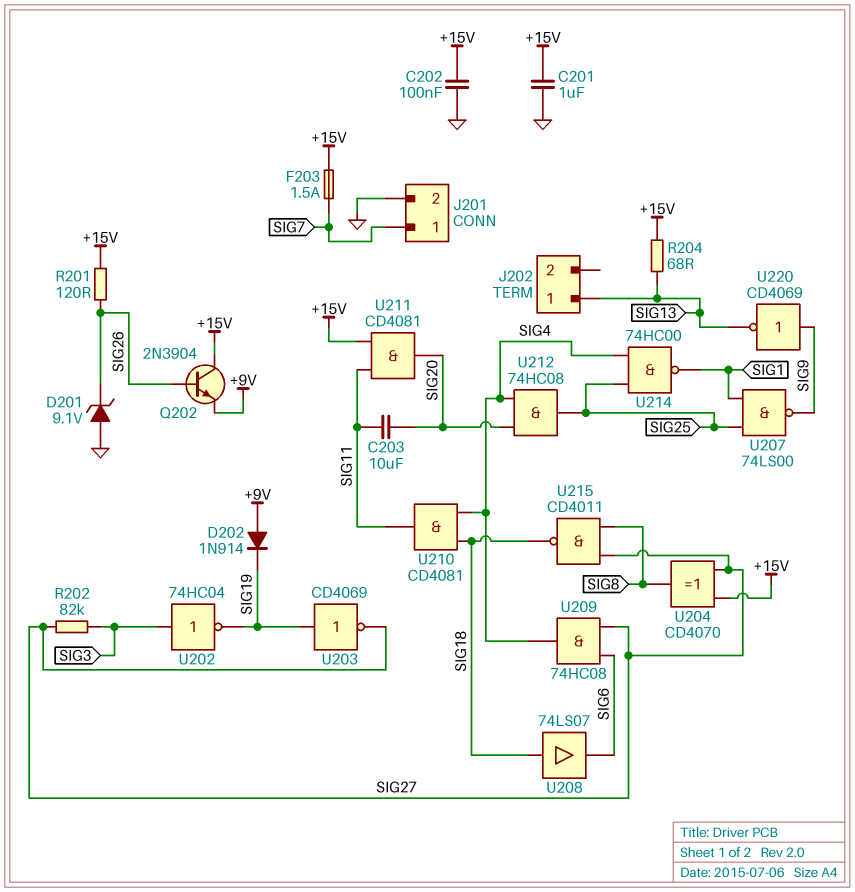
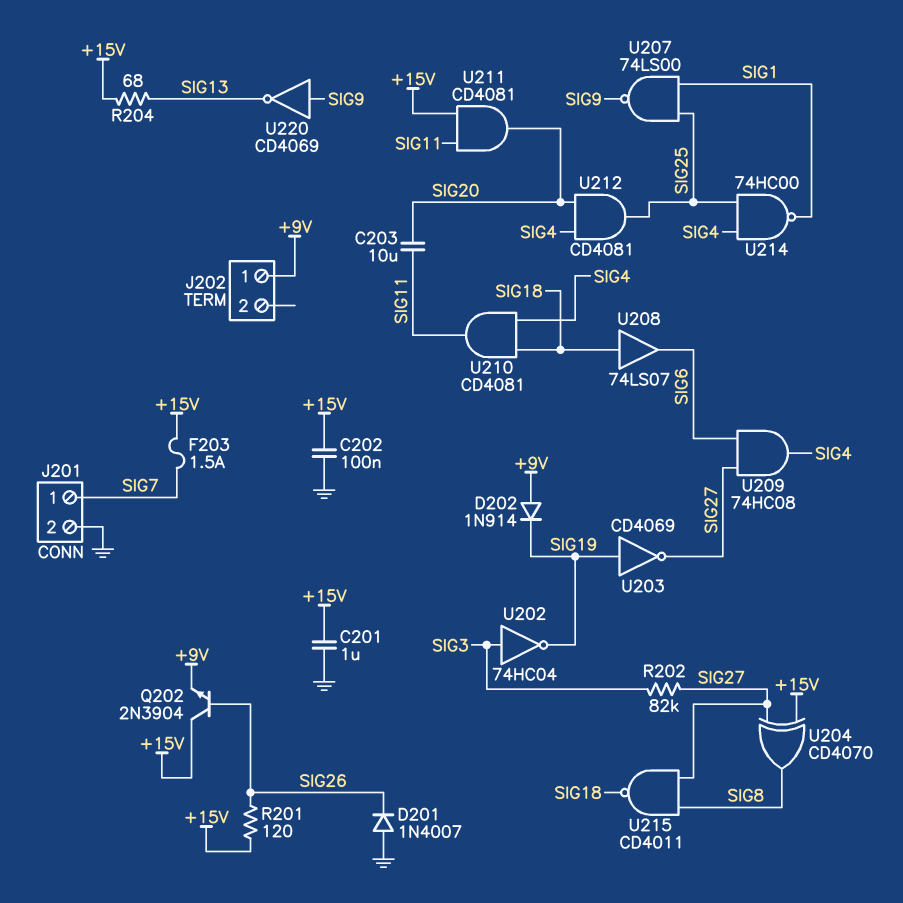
D201: zener 9.1V (A GND, K SIG26) -> diode 1N4007 (A GND, K SIG26)
J202 pin 1: SIG13 -> +9V
U212: AND 74HC08 (in SIG4, in SIG20, out SIG25) -> AND CD4081 (in SIG4, in SIG20, out SIG25)

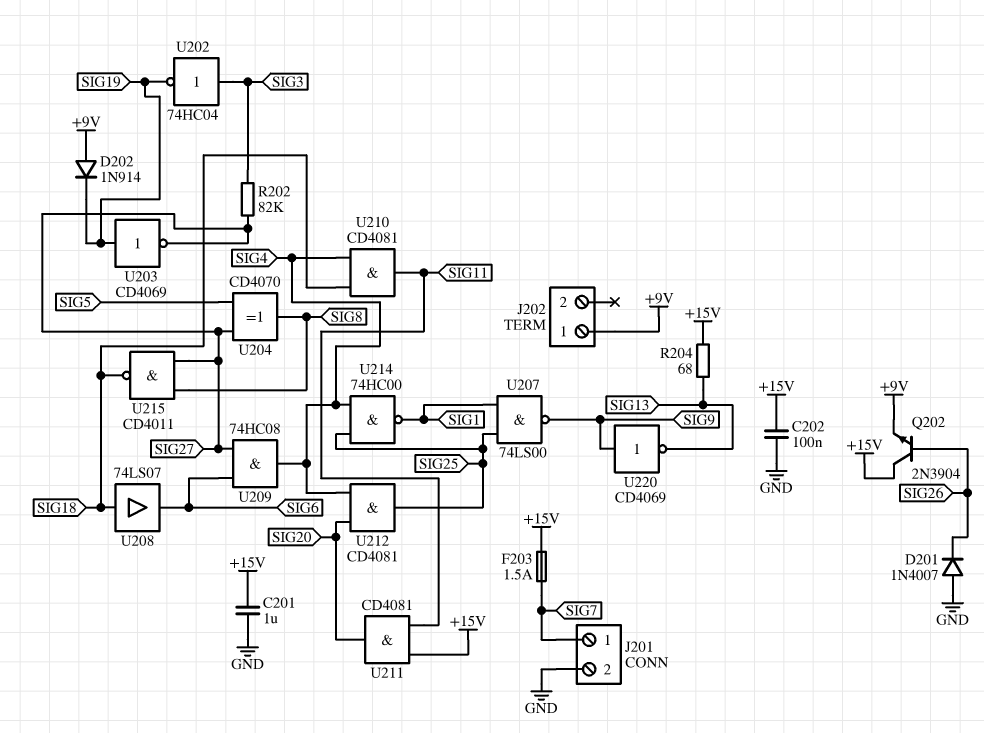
C203: 10uF (SIG11, SIG20) -> none
R201: 120 (+15V, SIG26) -> none
U204: XOR CD4070 (in +15V, in SIG27, out SIG8) -> XOR CD4070 (in SIG5, in SIG27, out SIG8)

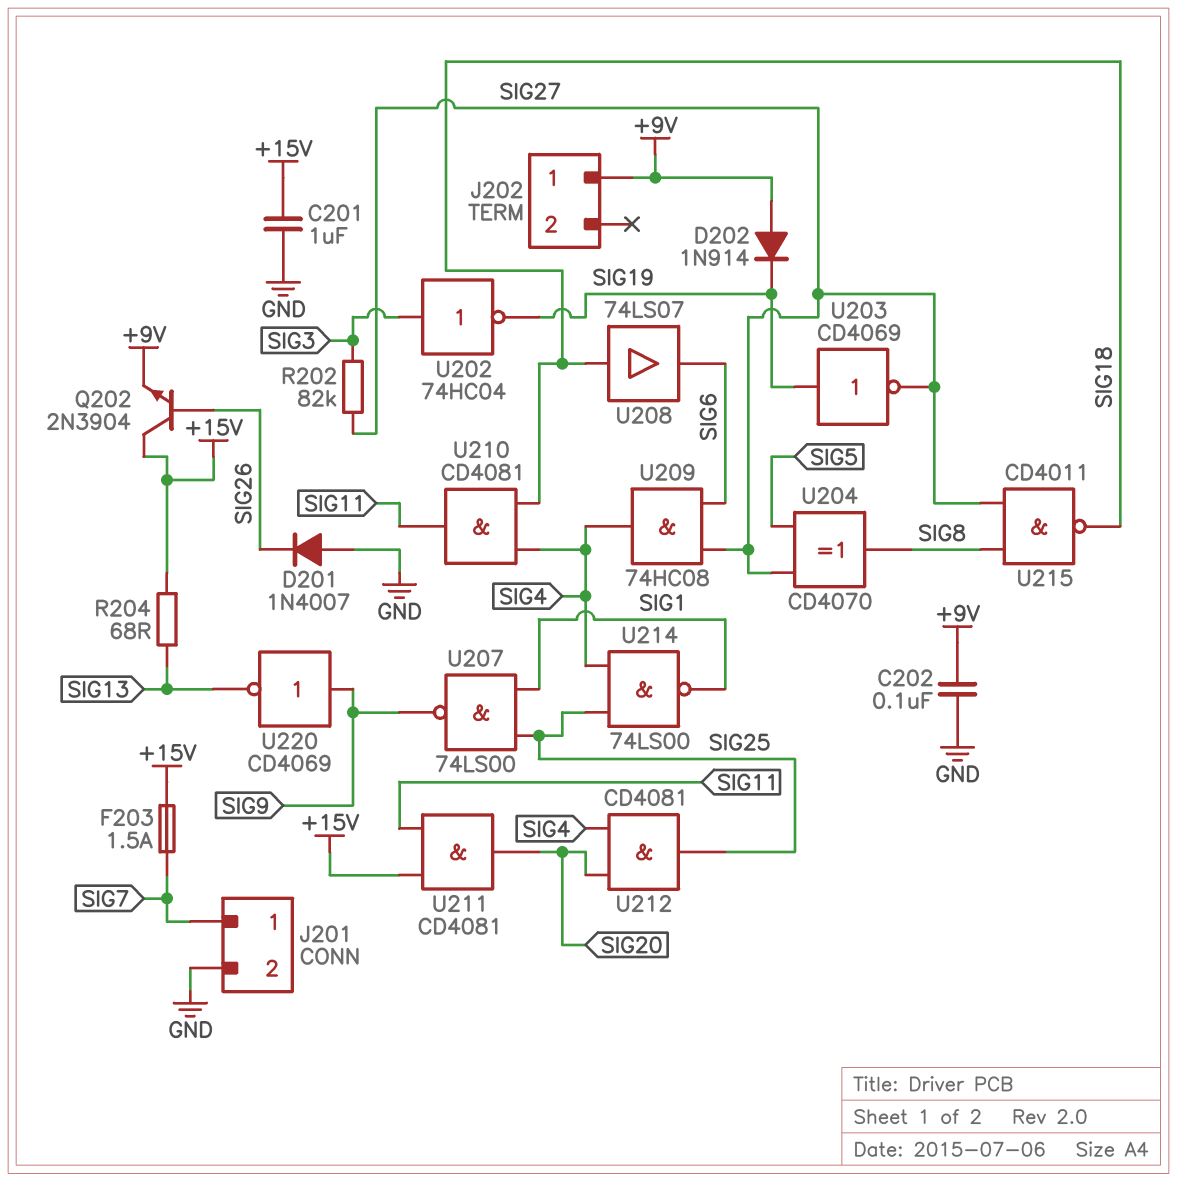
C202: 100nF (+15V, GND) -> 100nF (+9V, GND)
U214: NAND 74HC00 (in SIG4, in SIG25, out SIG1) -> NAND 74LS00 (in SIG4, in SIG25, out SIG1)

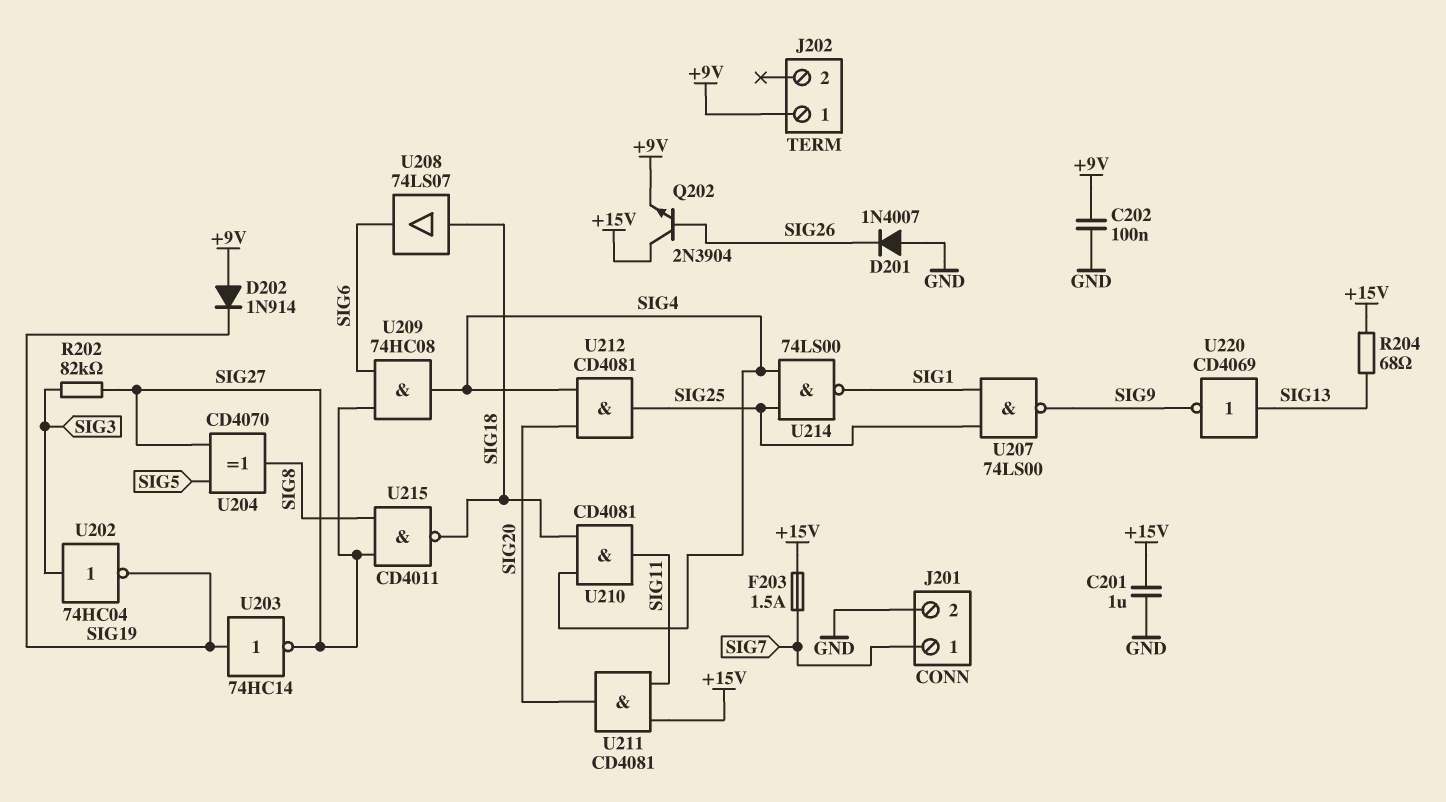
U203: NOT CD4069 (in SIG19, out SIG27) -> NOT 74HC14 (in SIG19, out SIG27)
U220: NOT CD4069 (in SIG9, out SIG13) -> NOT CD4069 (in SIG13, out SIG9)

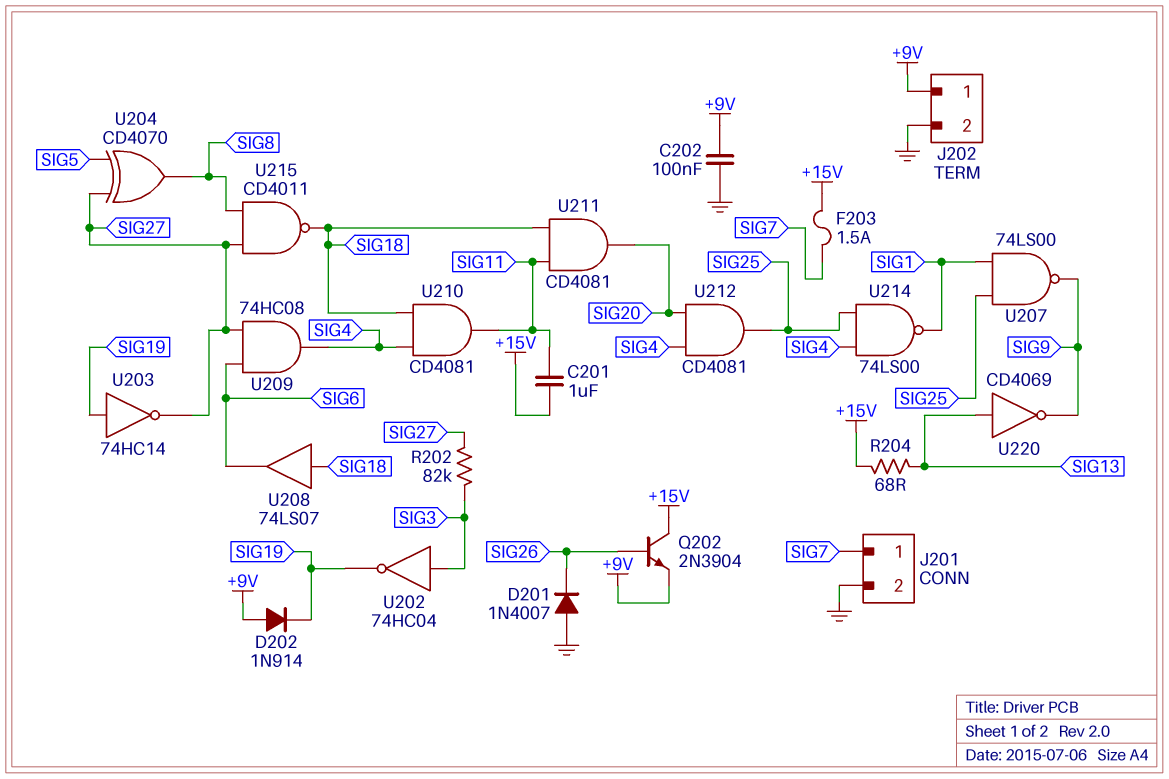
C201: 1uF (+15V, GND) -> 1uF (+15V, SIG11)
J202 pin 2: none -> GND
U211: AND CD4081 (in +15V, in SIG11, out SIG20) -> AND CD4081 (in SIG11, in SIG18, out SIG20)

